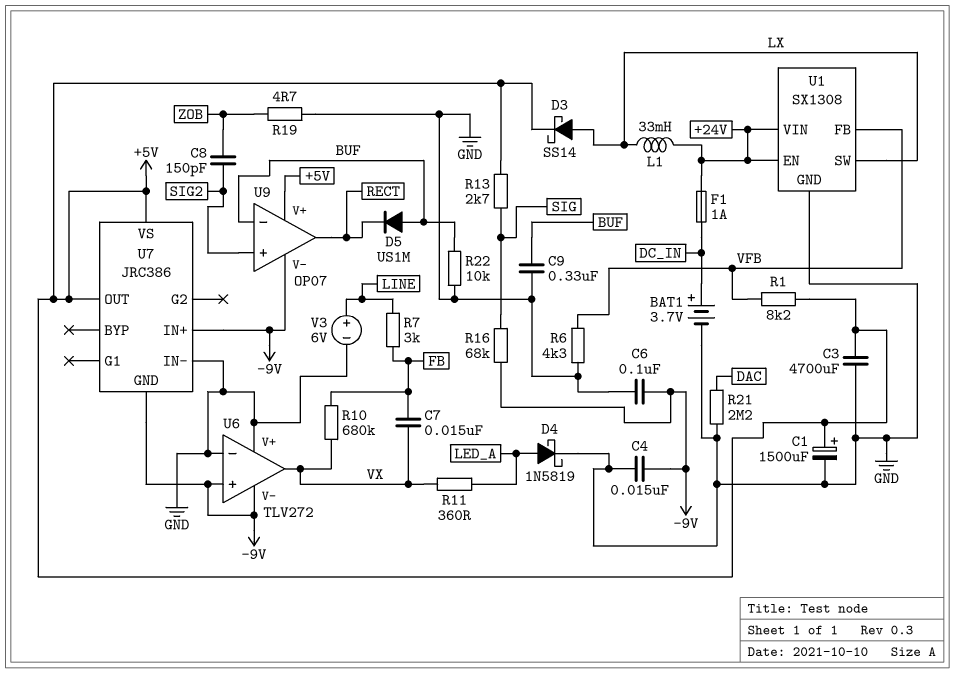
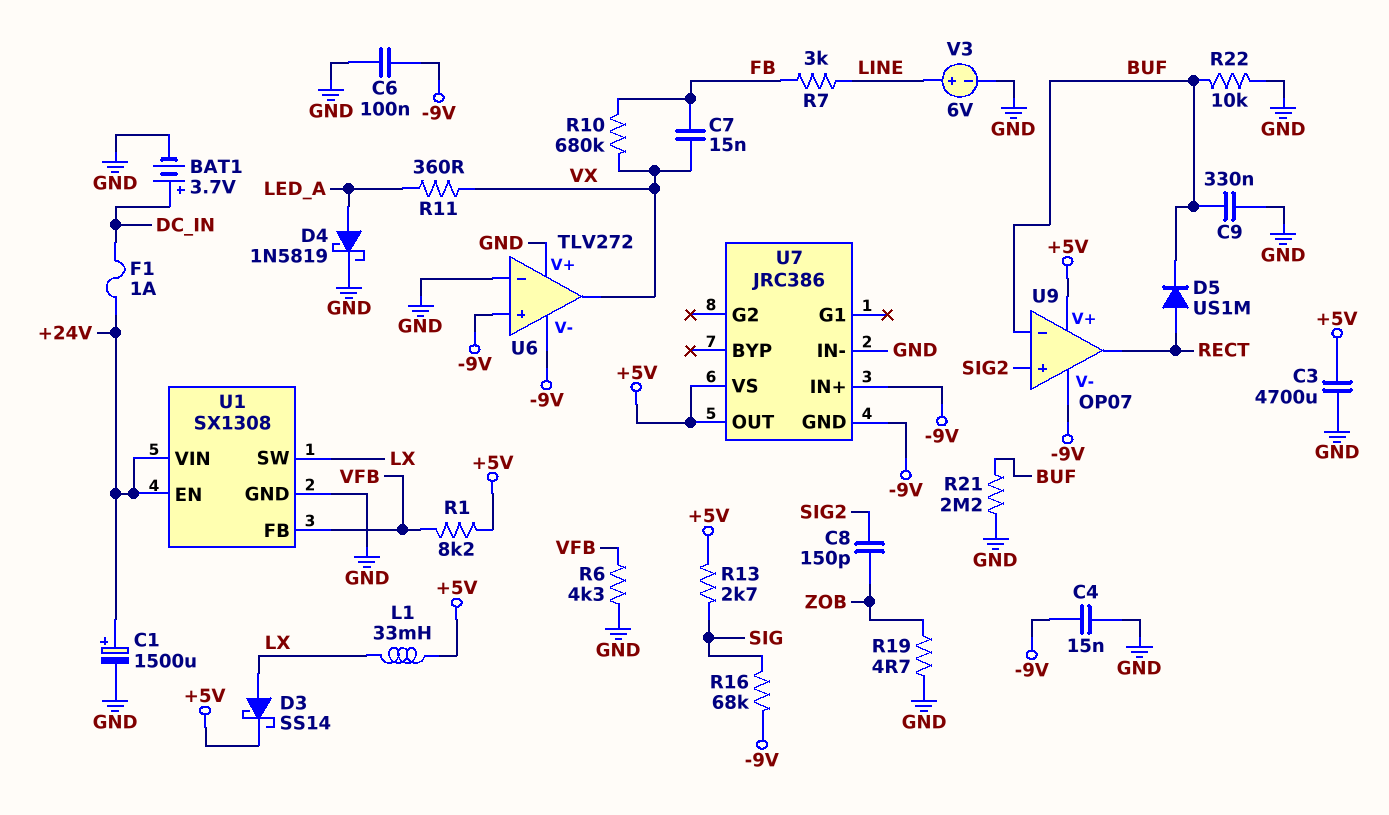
C1: 1500uF (plus +5V, minus GND) -> 1500uF (plus +24V, minus GND)
D5: diode US1M (A BUF, K RECT) -> diode US1M (A RECT, K BUF)
L1: 33mH (+24V, LX) -> 33mH (+5V, LX)
R21: 2.2M (DAC, GND) -> 2.2M (BUF, GND)

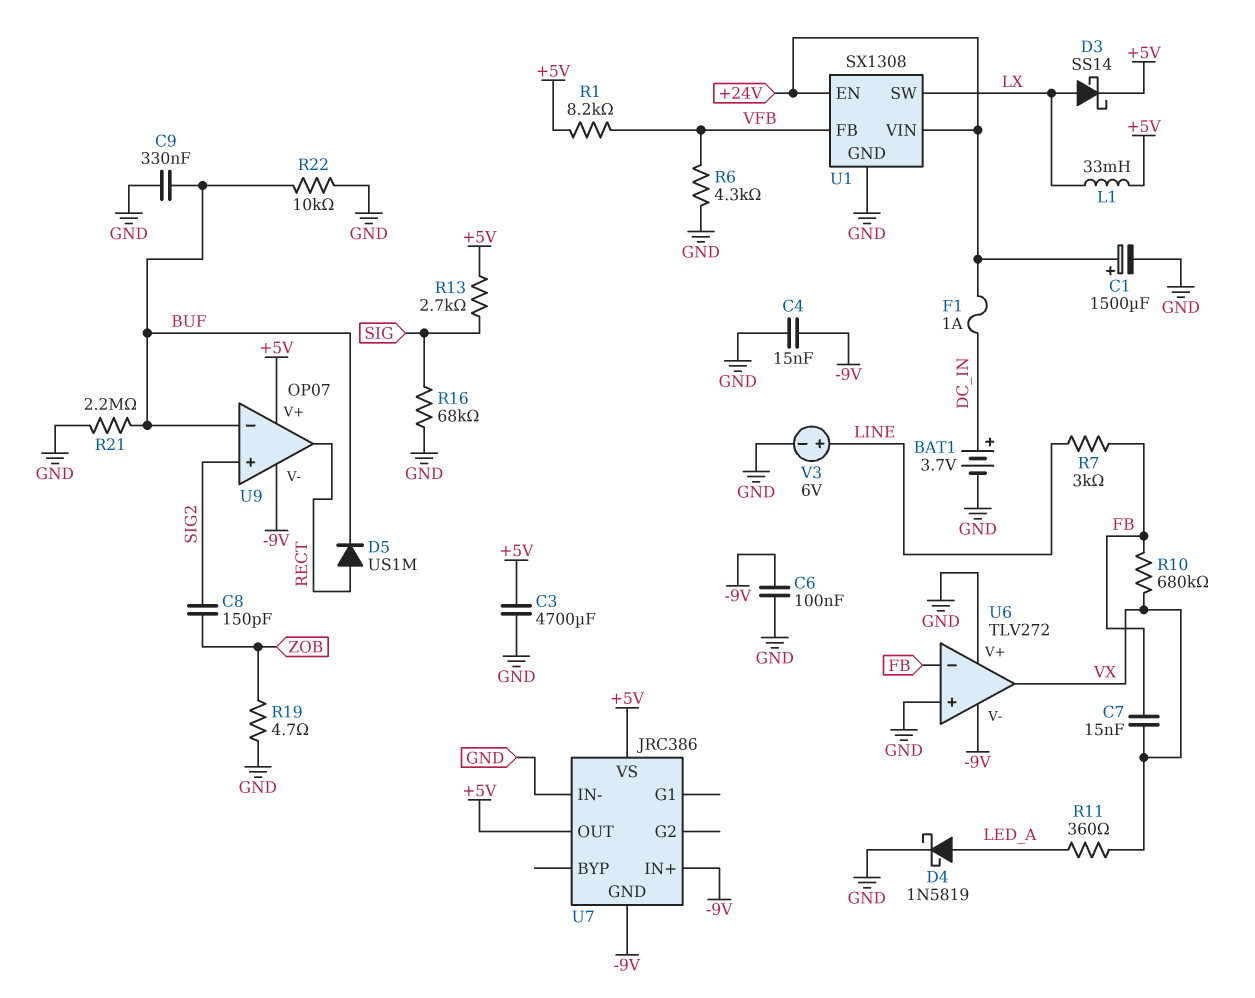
R16: 68k (-9V, SIG) -> 68k (GND, SIG)
U6 pin in+: -9V -> GND
U6 pin in-: GND -> FB

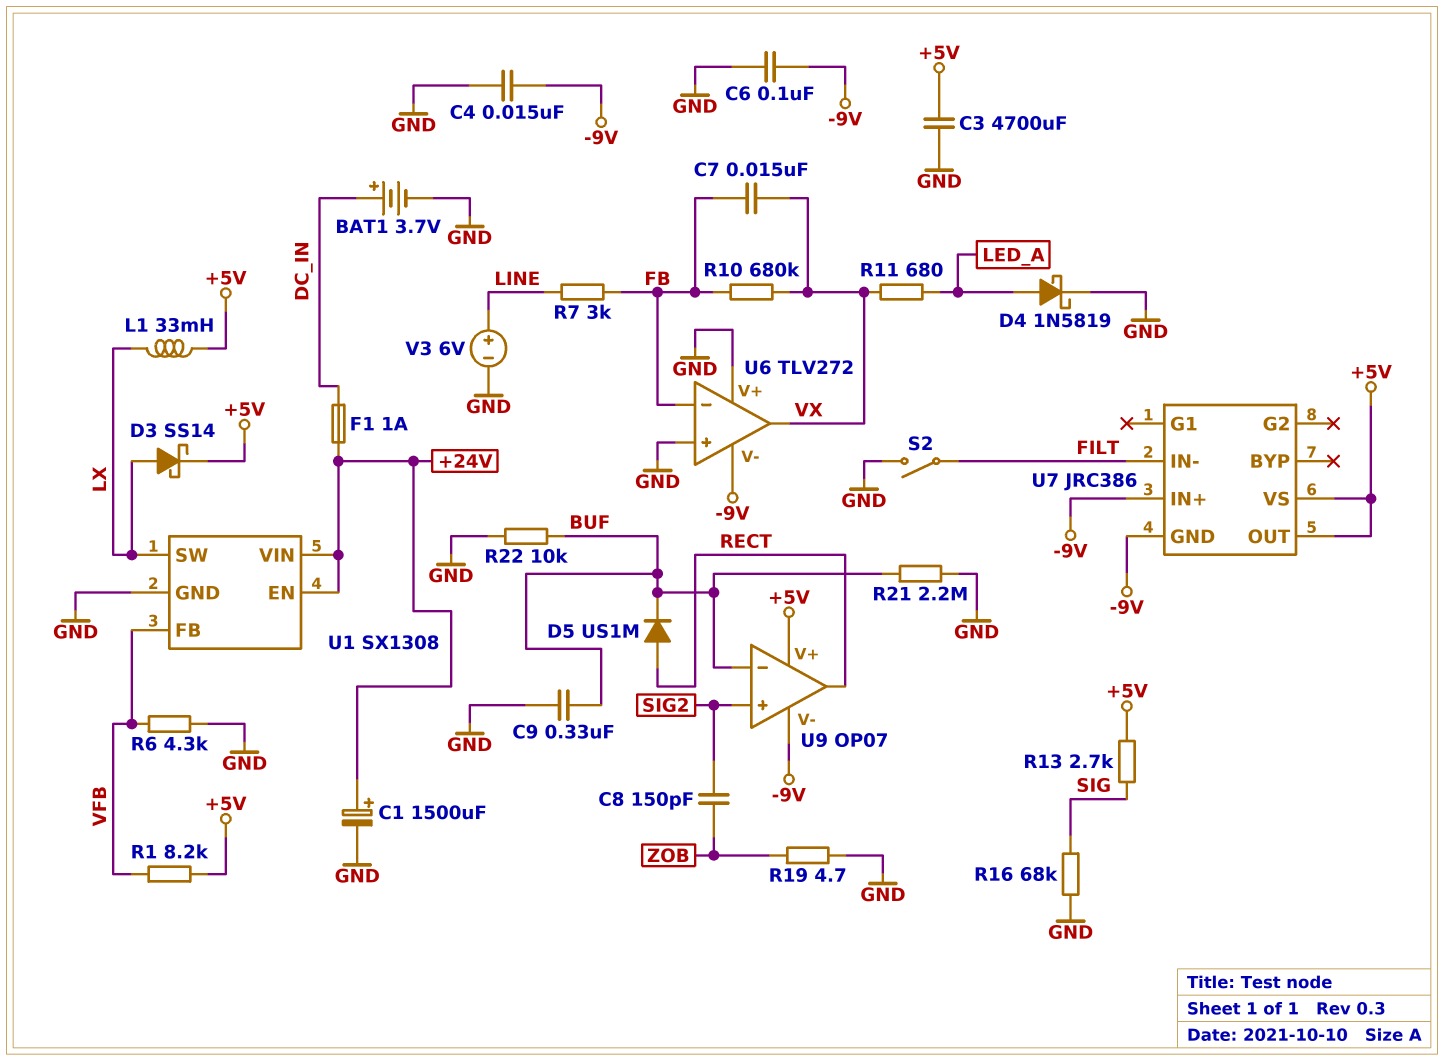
R11: 360 (LED_A, VX) -> 680 (LED_A, VX)
S2: none -> switch (FILT, GND)
U7 pin IN-: GND -> FILT

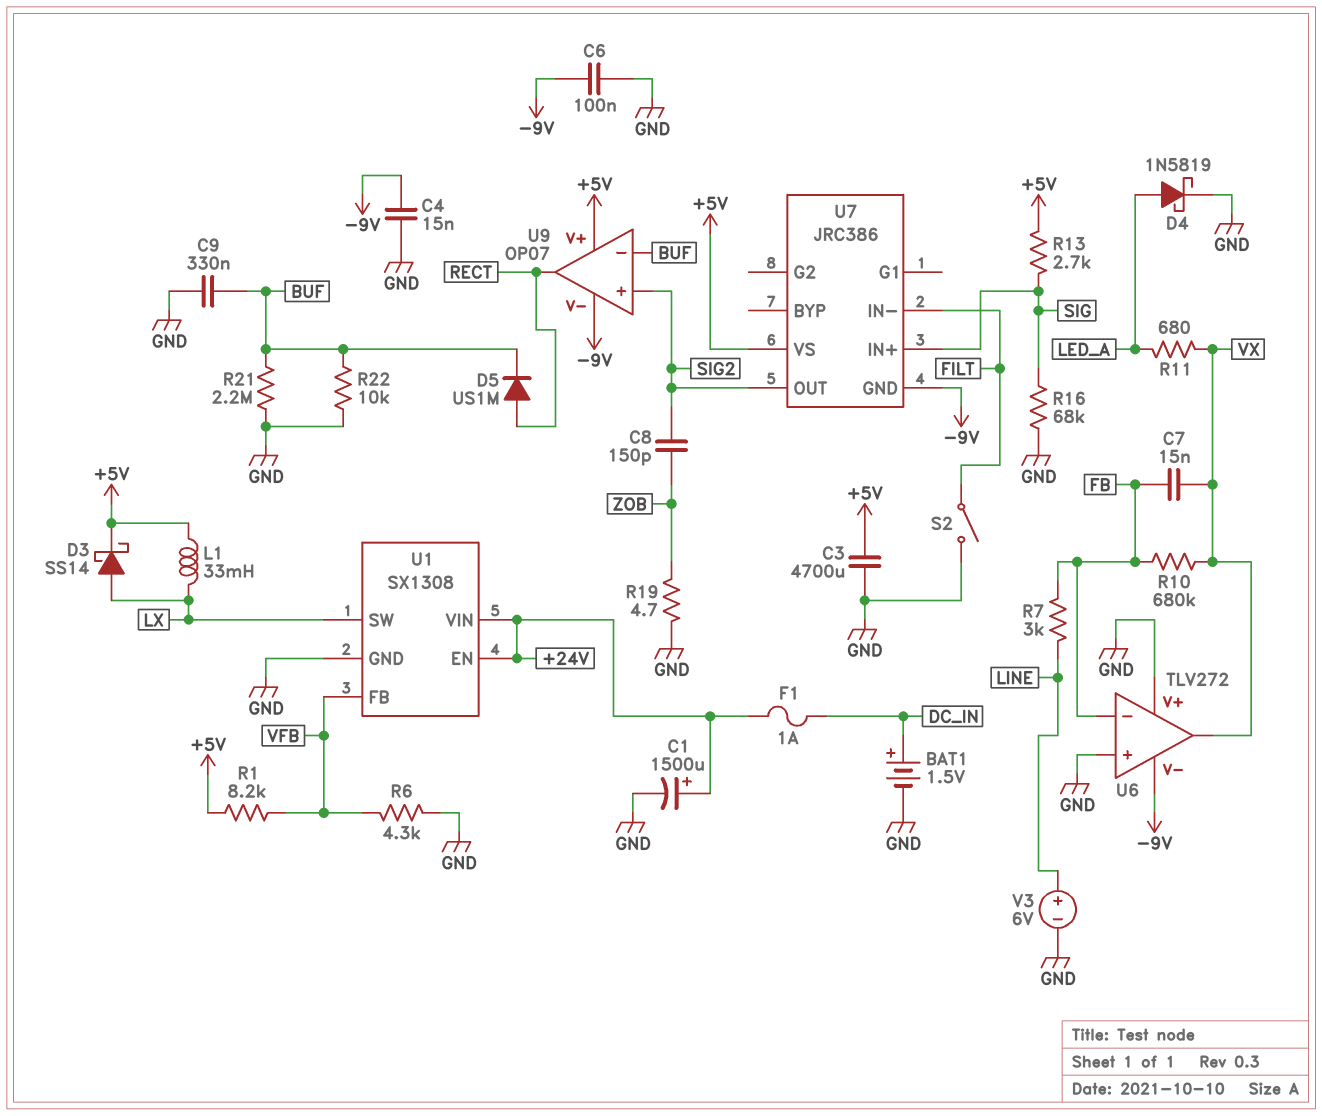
BAT1: 3.7V (plus DC_IN, minus GND) -> 1.5V (plus DC_IN, minus GND)
U7 pin IN+: -9V -> SIG
U7 pin OUT: +5V -> SIG2

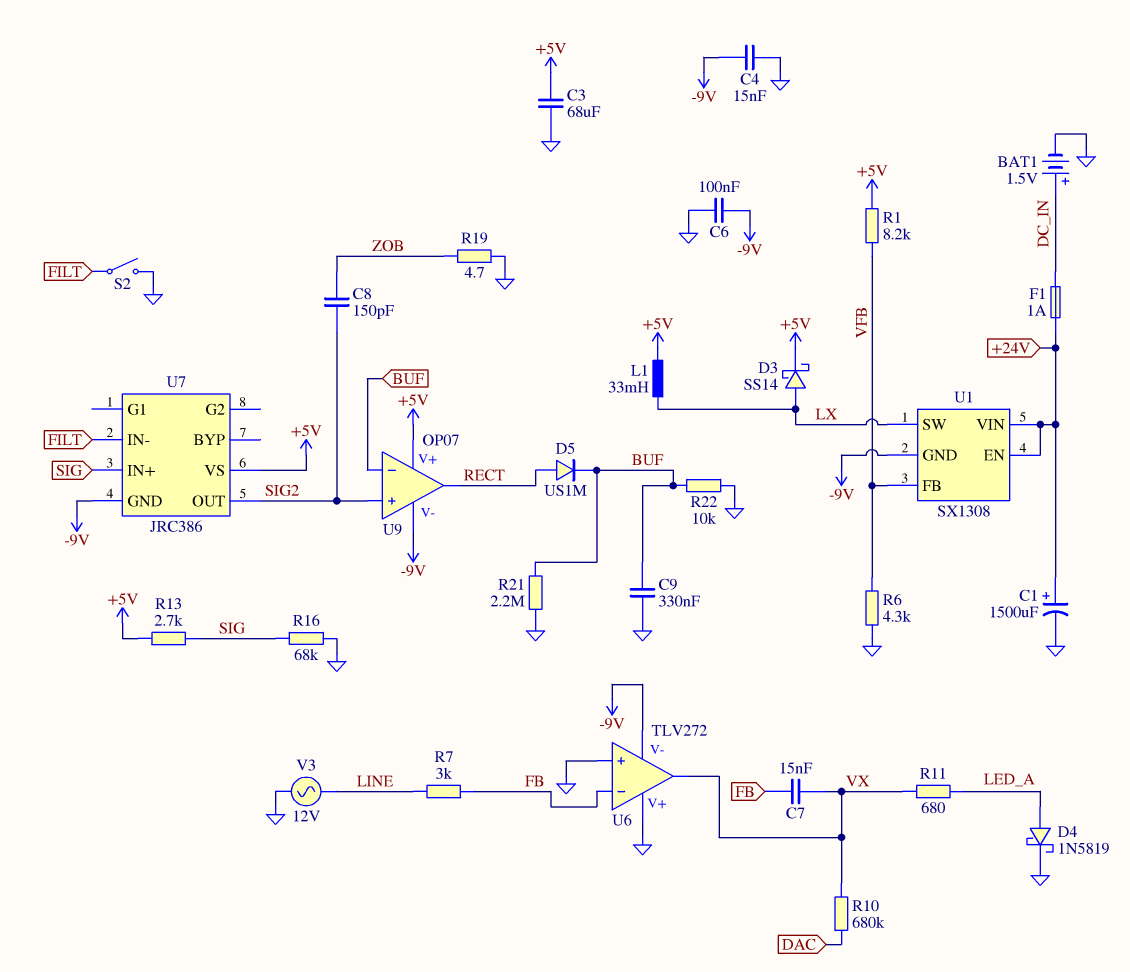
C3: 4700uF (+5V, GND) -> 68uF (+5V, GND)
R10: 680k (FB, VX) -> 680k (DAC, VX)
U1 pin GND: GND -> -9V
V3: 6V (plus LINE, minus GND) -> AC 12V (GND, LINE)

